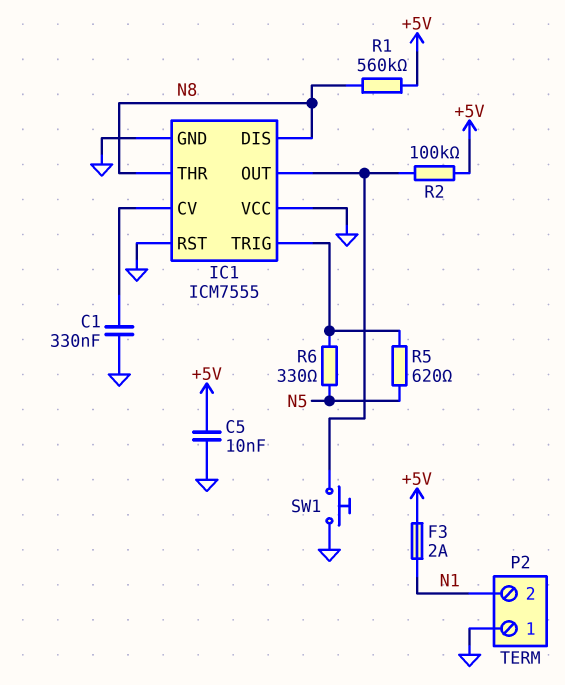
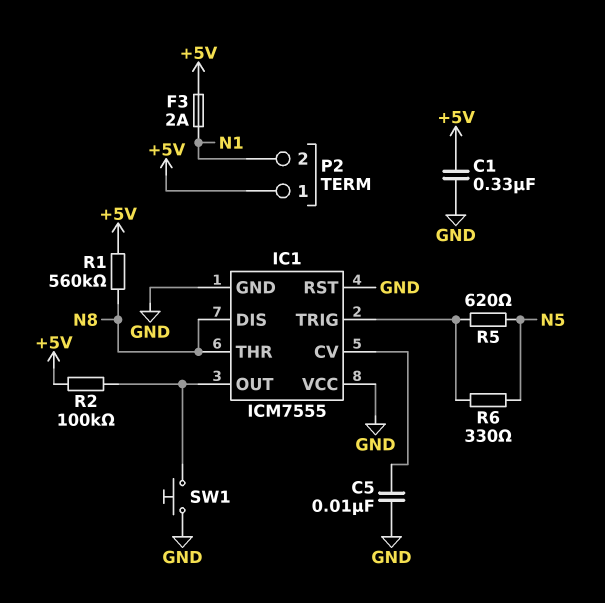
C1: 330nF (GND, IC1/CV) -> 330nF (+5V, GND)
C5: 10nF (+5V, GND) -> 10nF (GND, IC1/CV)
P2 pin 1: GND -> +5V

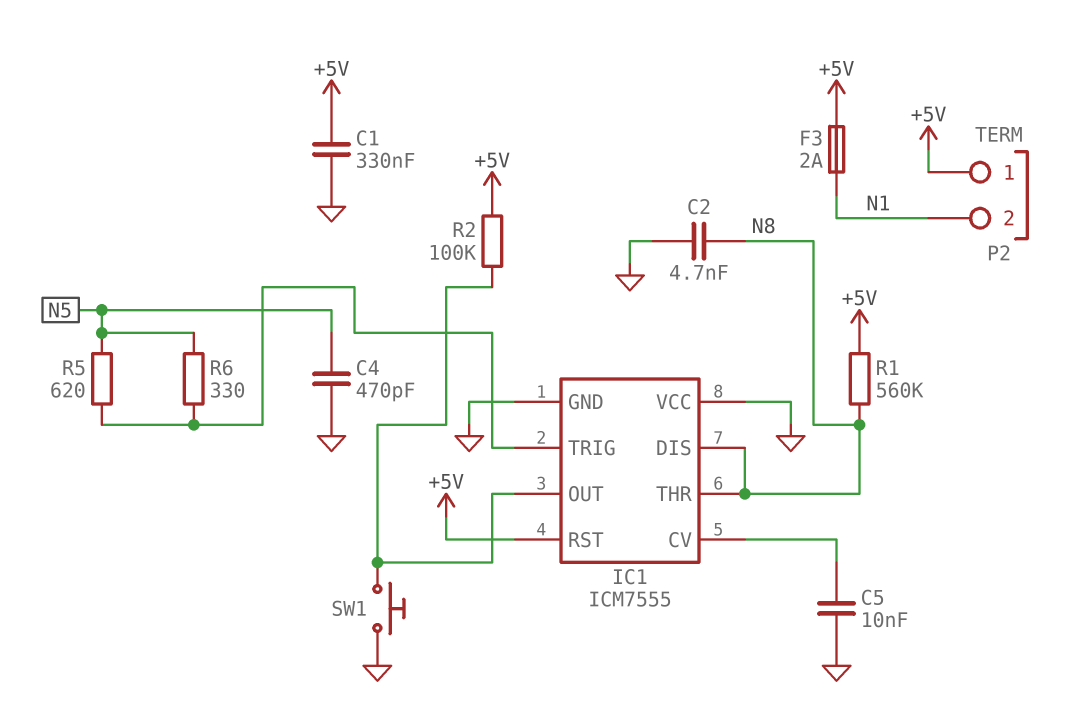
C2: none -> 4.7nF (GND, N8)
C4: none -> 470pF (GND, N5)
IC1 pin RST: GND -> +5V

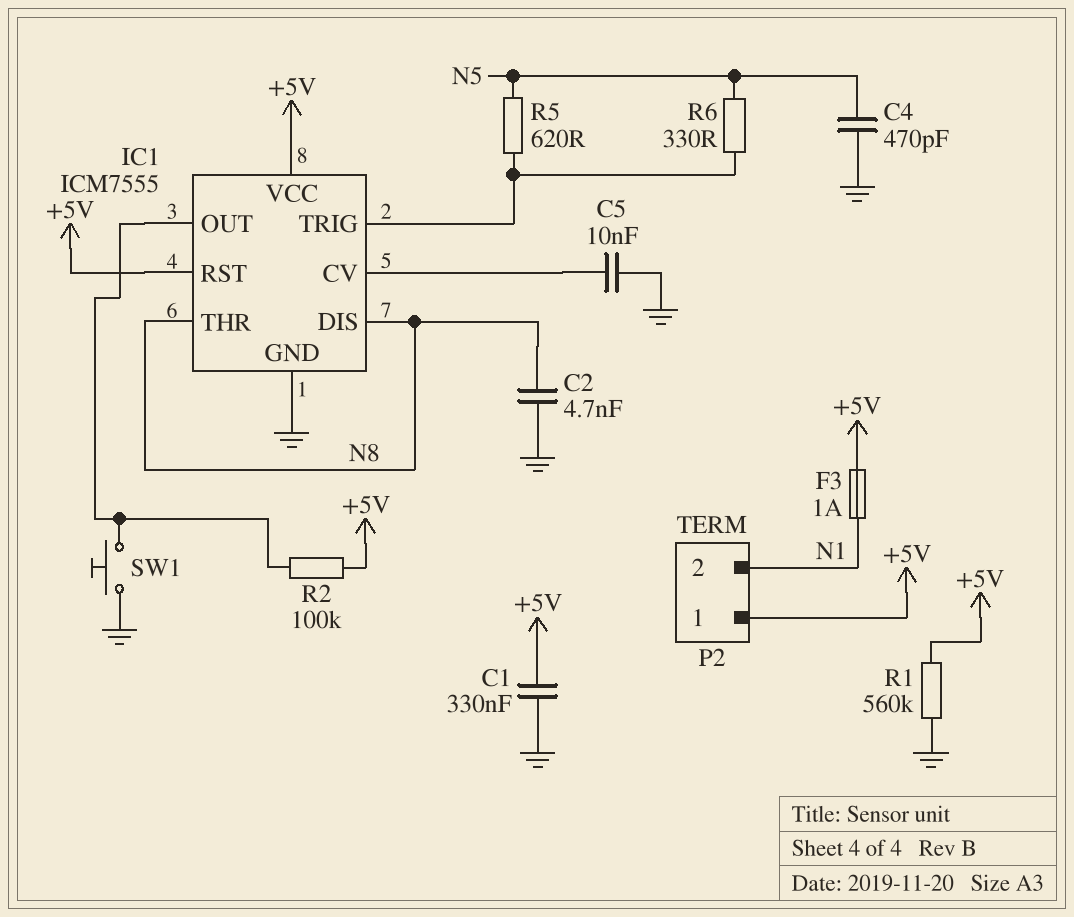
F3: 2A (+5V, N1) -> 1A (+5V, N1)
IC1 pin VCC: GND -> +5V
R1: 560k (+5V, N8) -> 560k (+5V, GND)

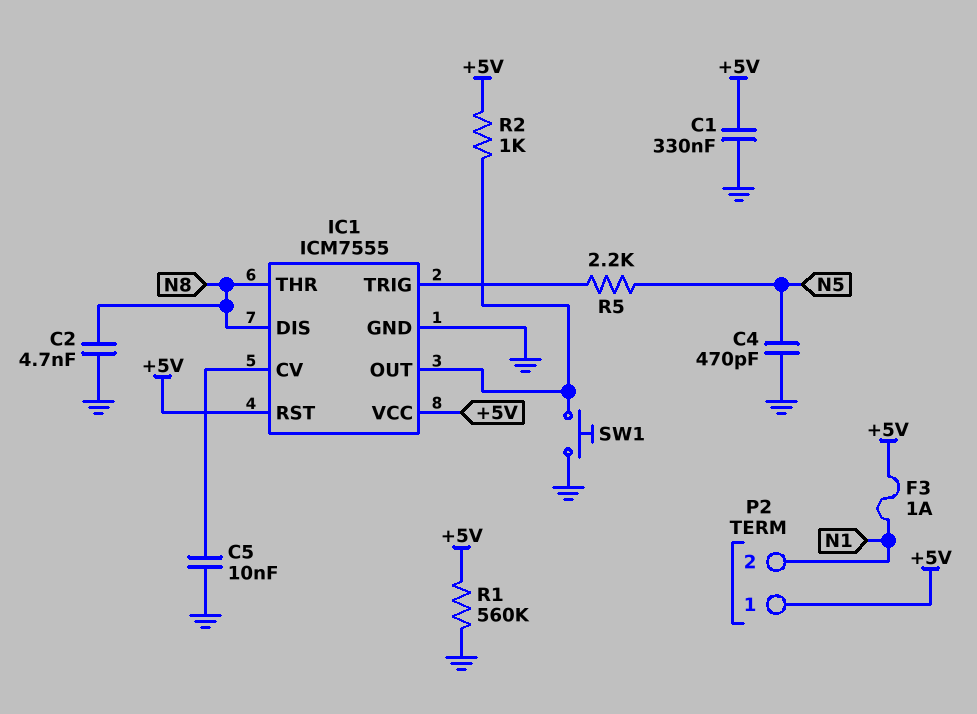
R2: 100k (+5V, IC1/OUT) -> 1k (+5V, IC1/OUT)
R5: 620 (IC1/TRIG, N5) -> 2.2k (IC1/TRIG, N5)
R6: 330 (IC1/TRIG, N5) -> none

